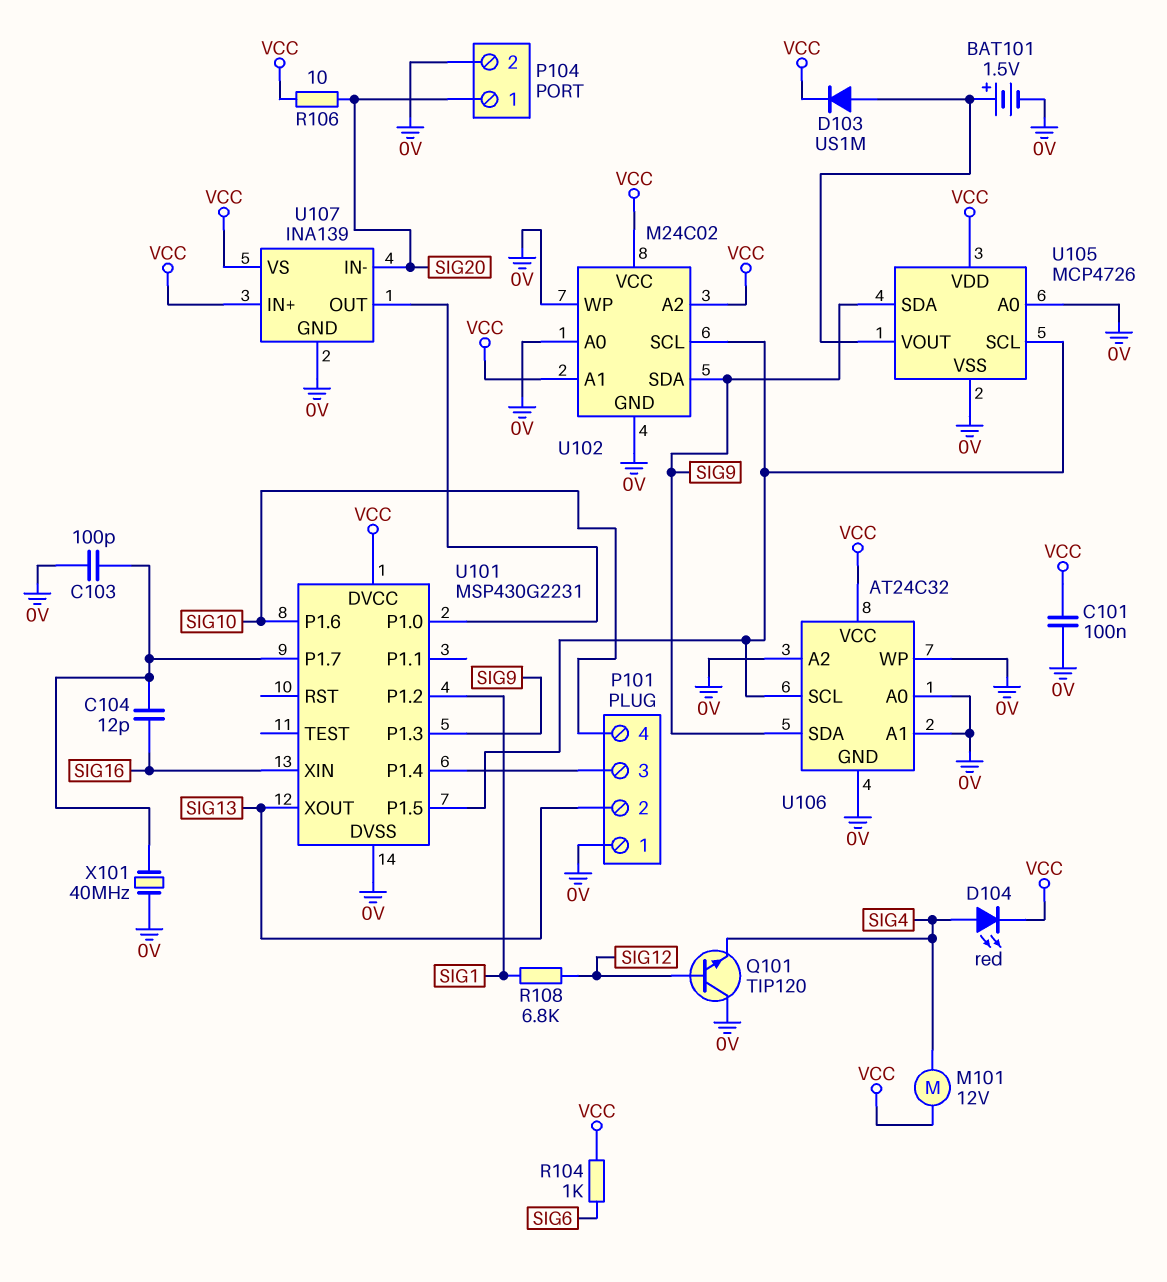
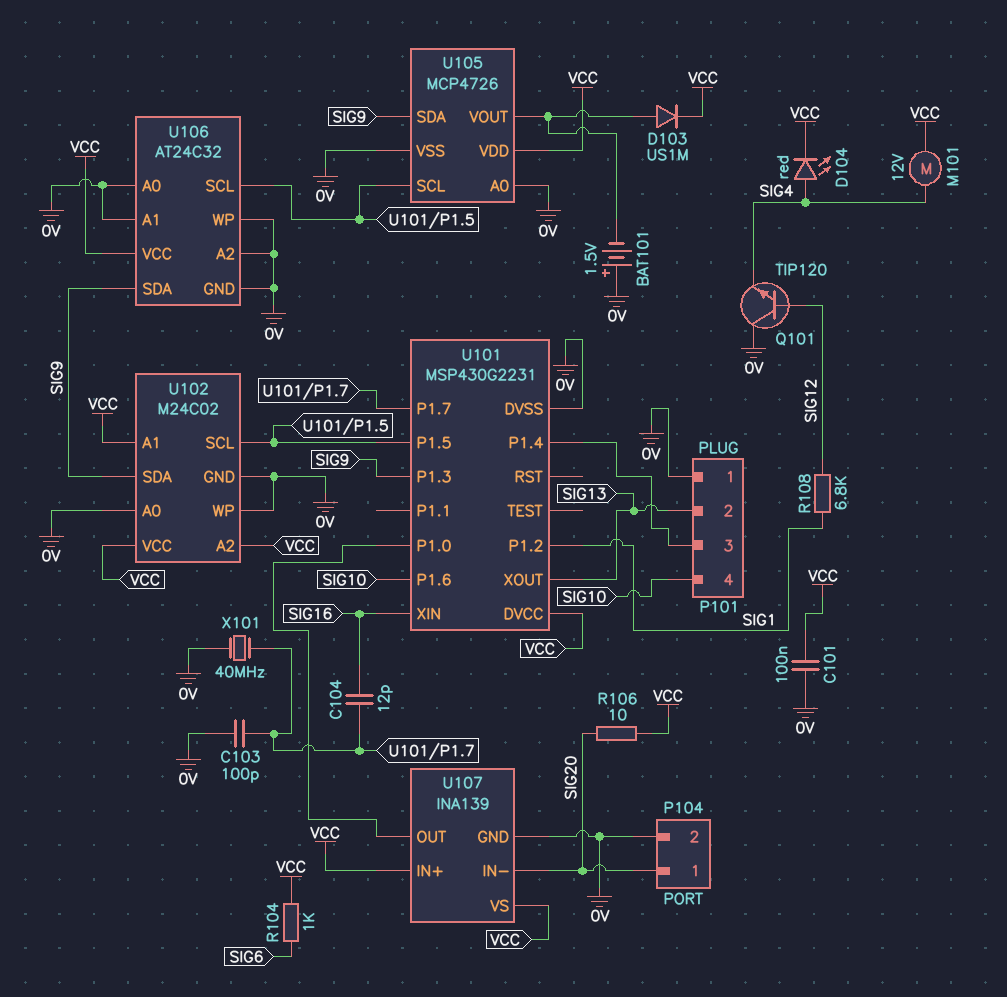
BAT101: 1.5V (plus U105/VOUT, minus 0V) -> 1.5V (plus 0V, minus U105/VOUT)

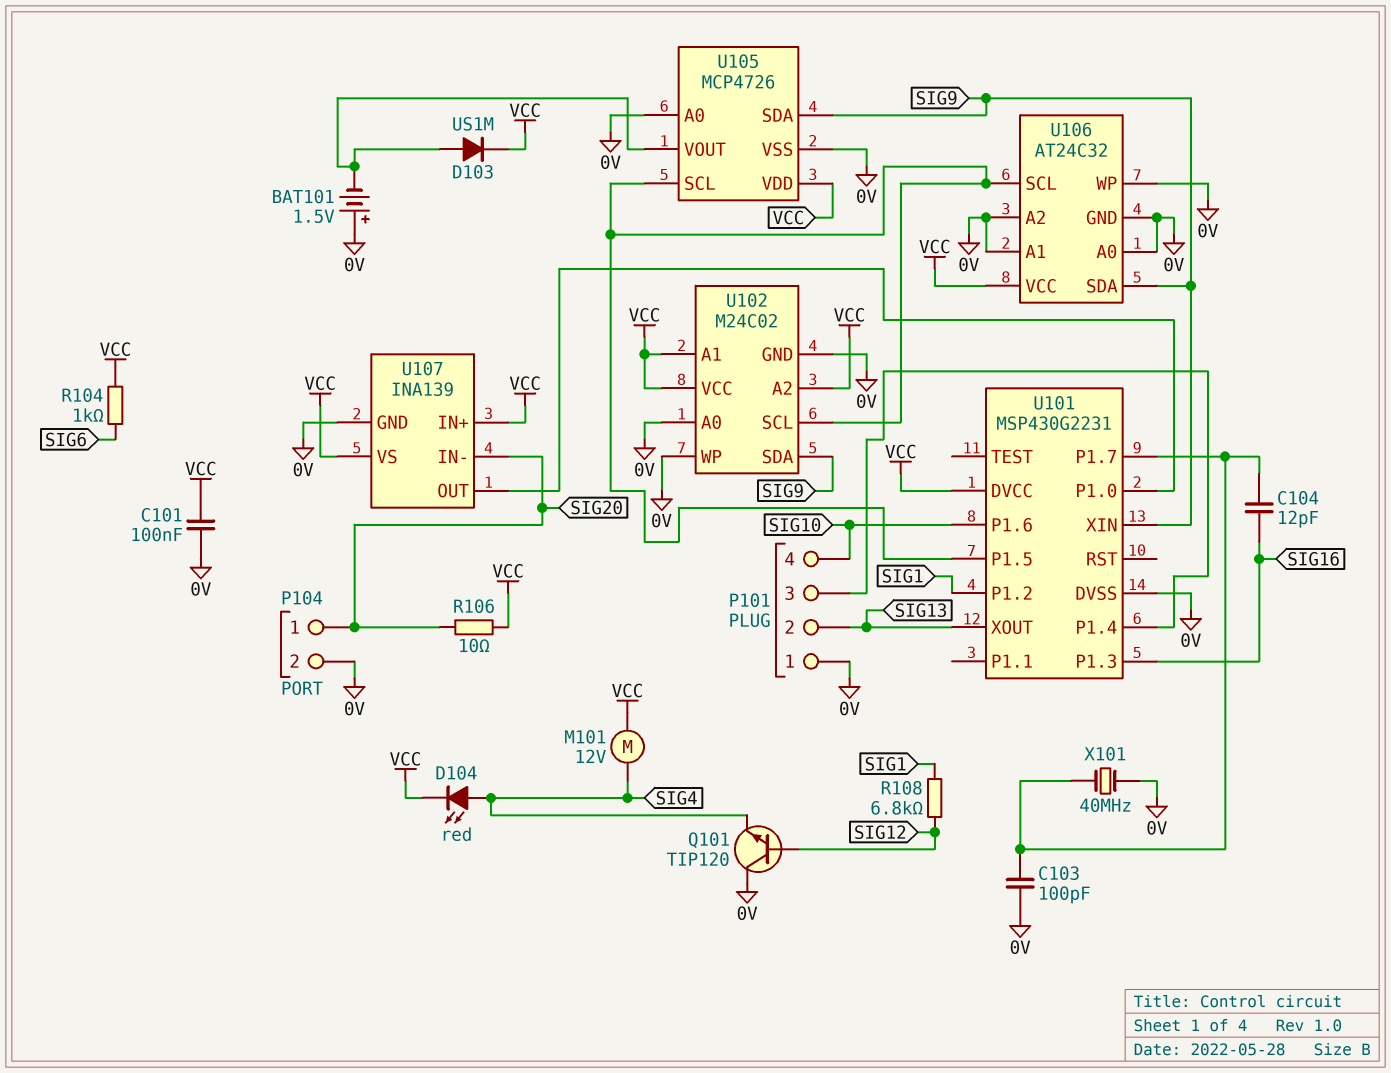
U101 pin P1.3: SIG9 -> SIG16
U101 pin XIN: SIG16 -> SIG9

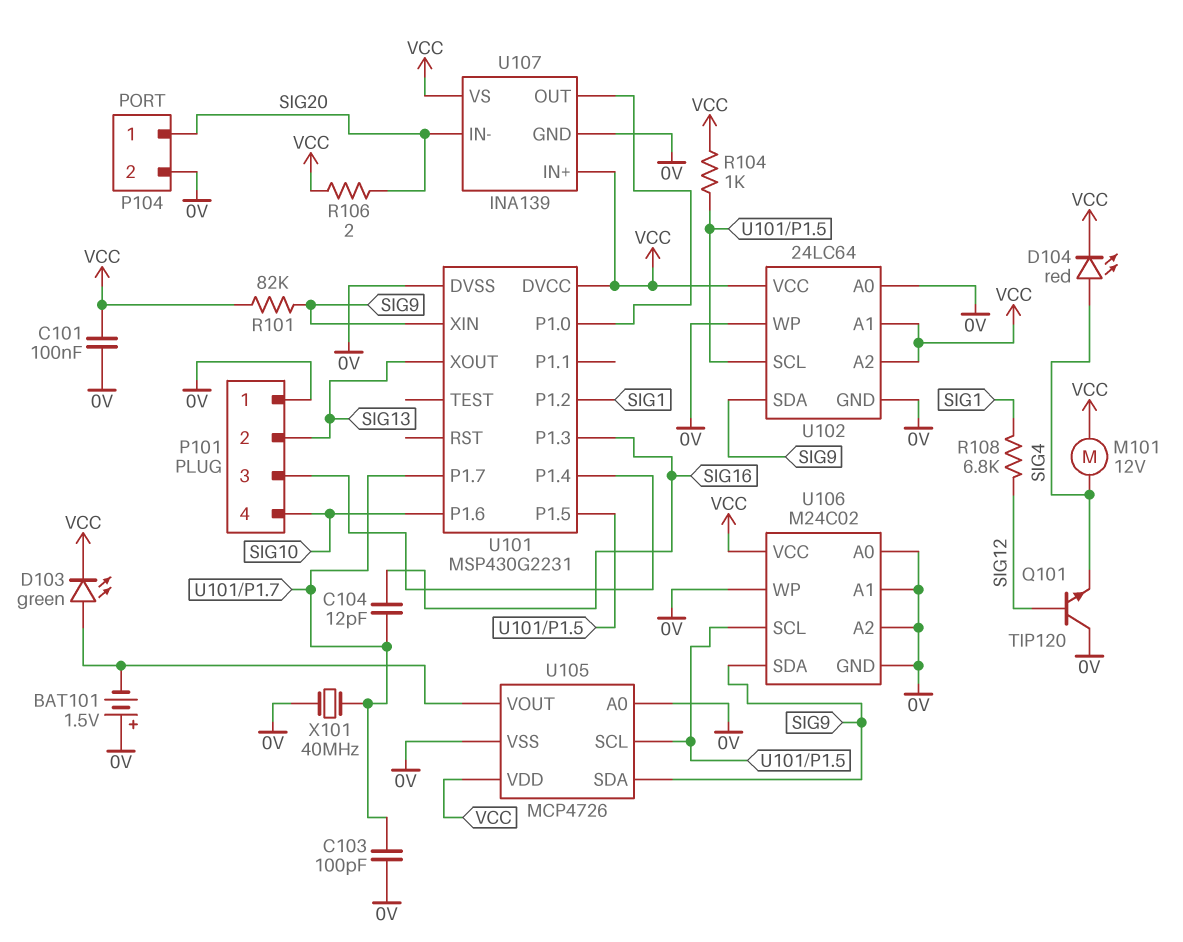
D103: diode US1M (A U105/VOUT, K VCC) -> LED green (A U105/VOUT, K VCC)
R101: none -> 82k (SIG9, VCC)
R104: 1k (SIG6, VCC) -> 1k (U101/P1.5, VCC)
R106: 10 (SIG20, VCC) -> 2 (SIG20, VCC)
U102: M24C02 -> 24LC64
U106: AT24C32 -> M24C02

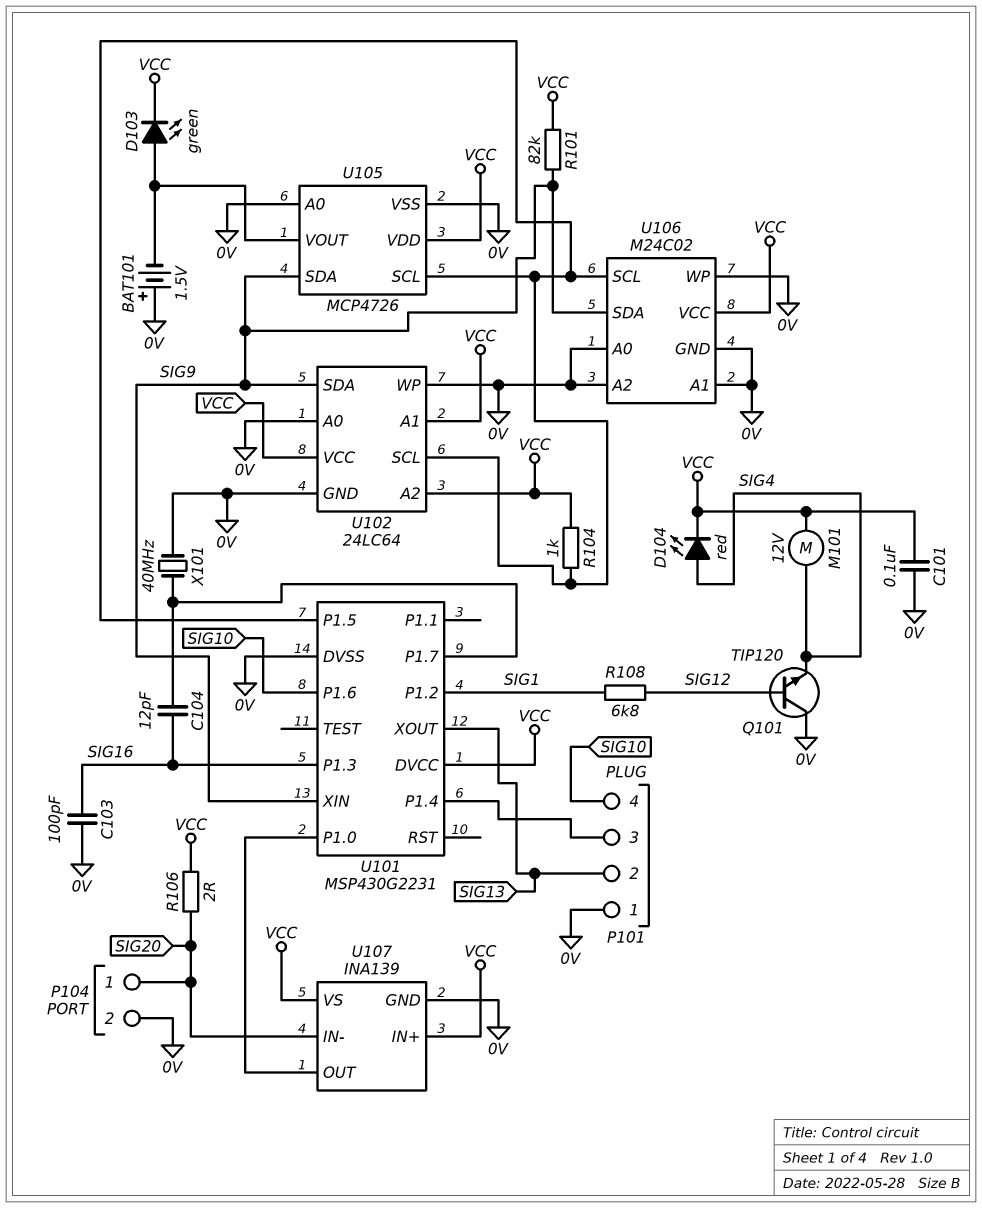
C103: 100pF (0V, U101/P1.7) -> 100pF (0V, SIG16)

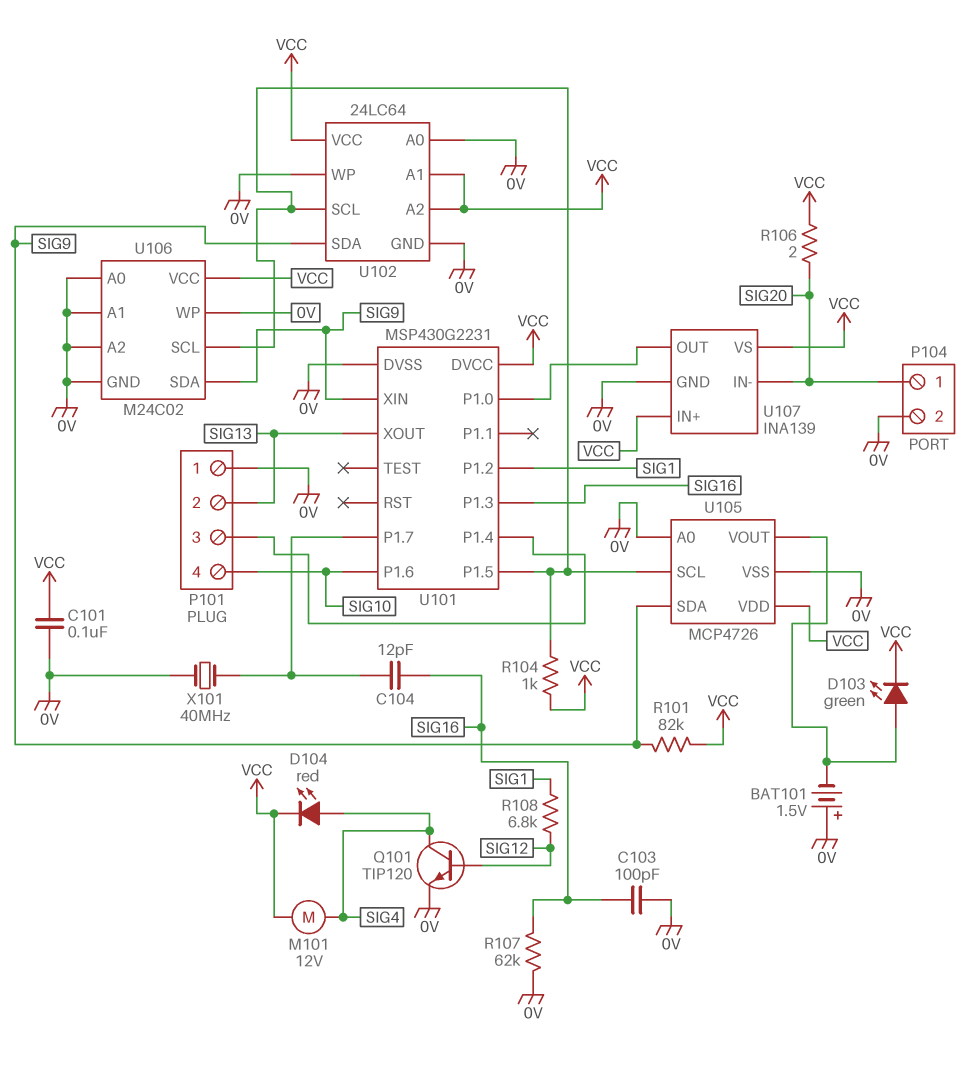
Q101: NPN TIP120 (B SIG12, C 0V, E SIG4) -> NPN TIP120 (B SIG12, C SIG4, E 0V)
R107: none -> 62k (0V, SIG16)

